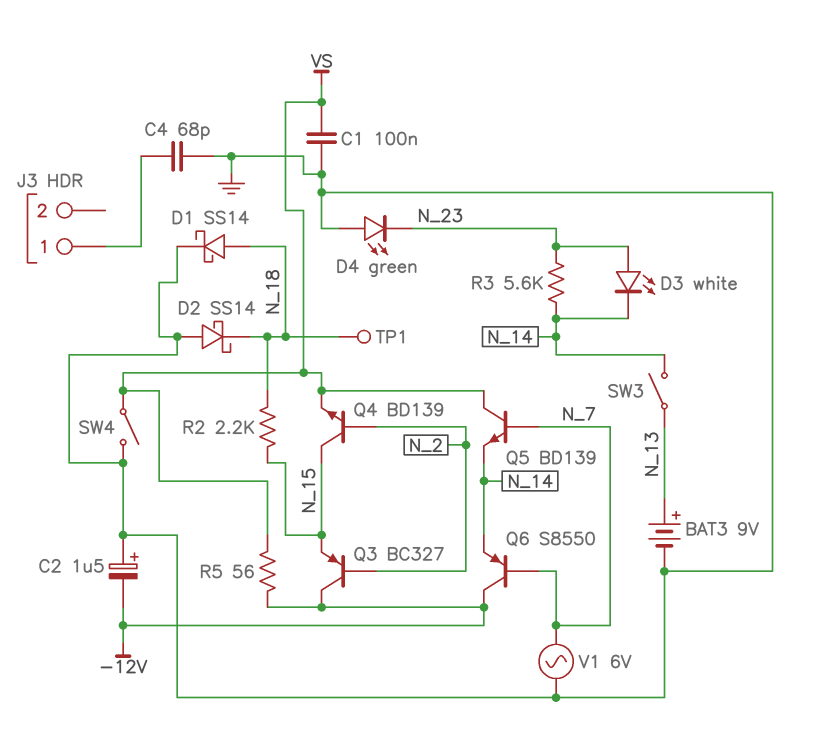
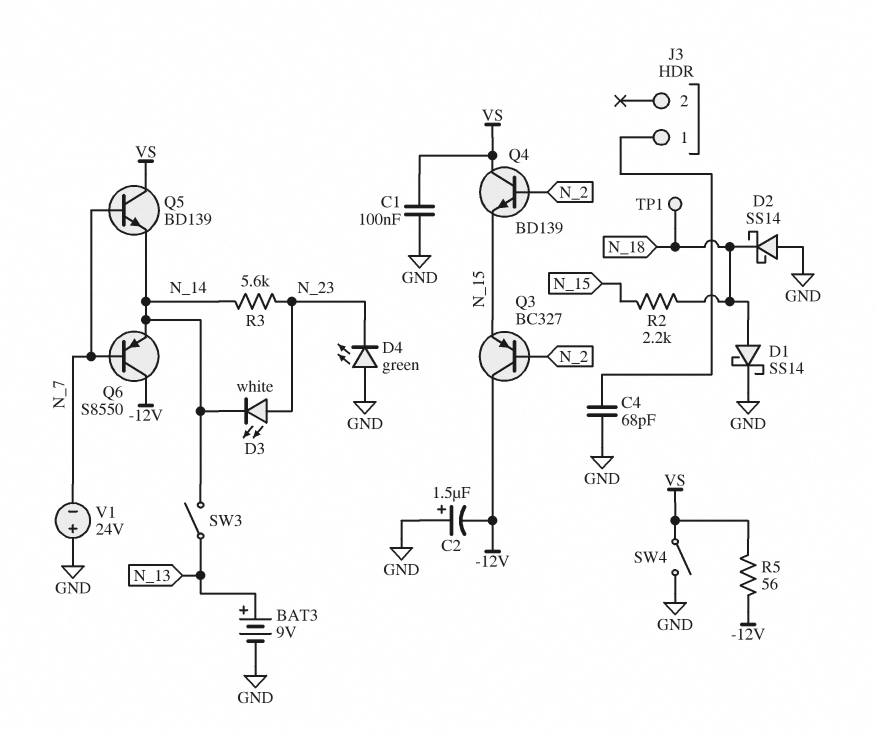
Q4: NPN BD139 (B N_2, C N_15, E VS) -> NPN BD139 (B N_2, C VS, E N_15)
V1: AC 6V (GND, N_7) -> 24V (plus GND, minus N_7)

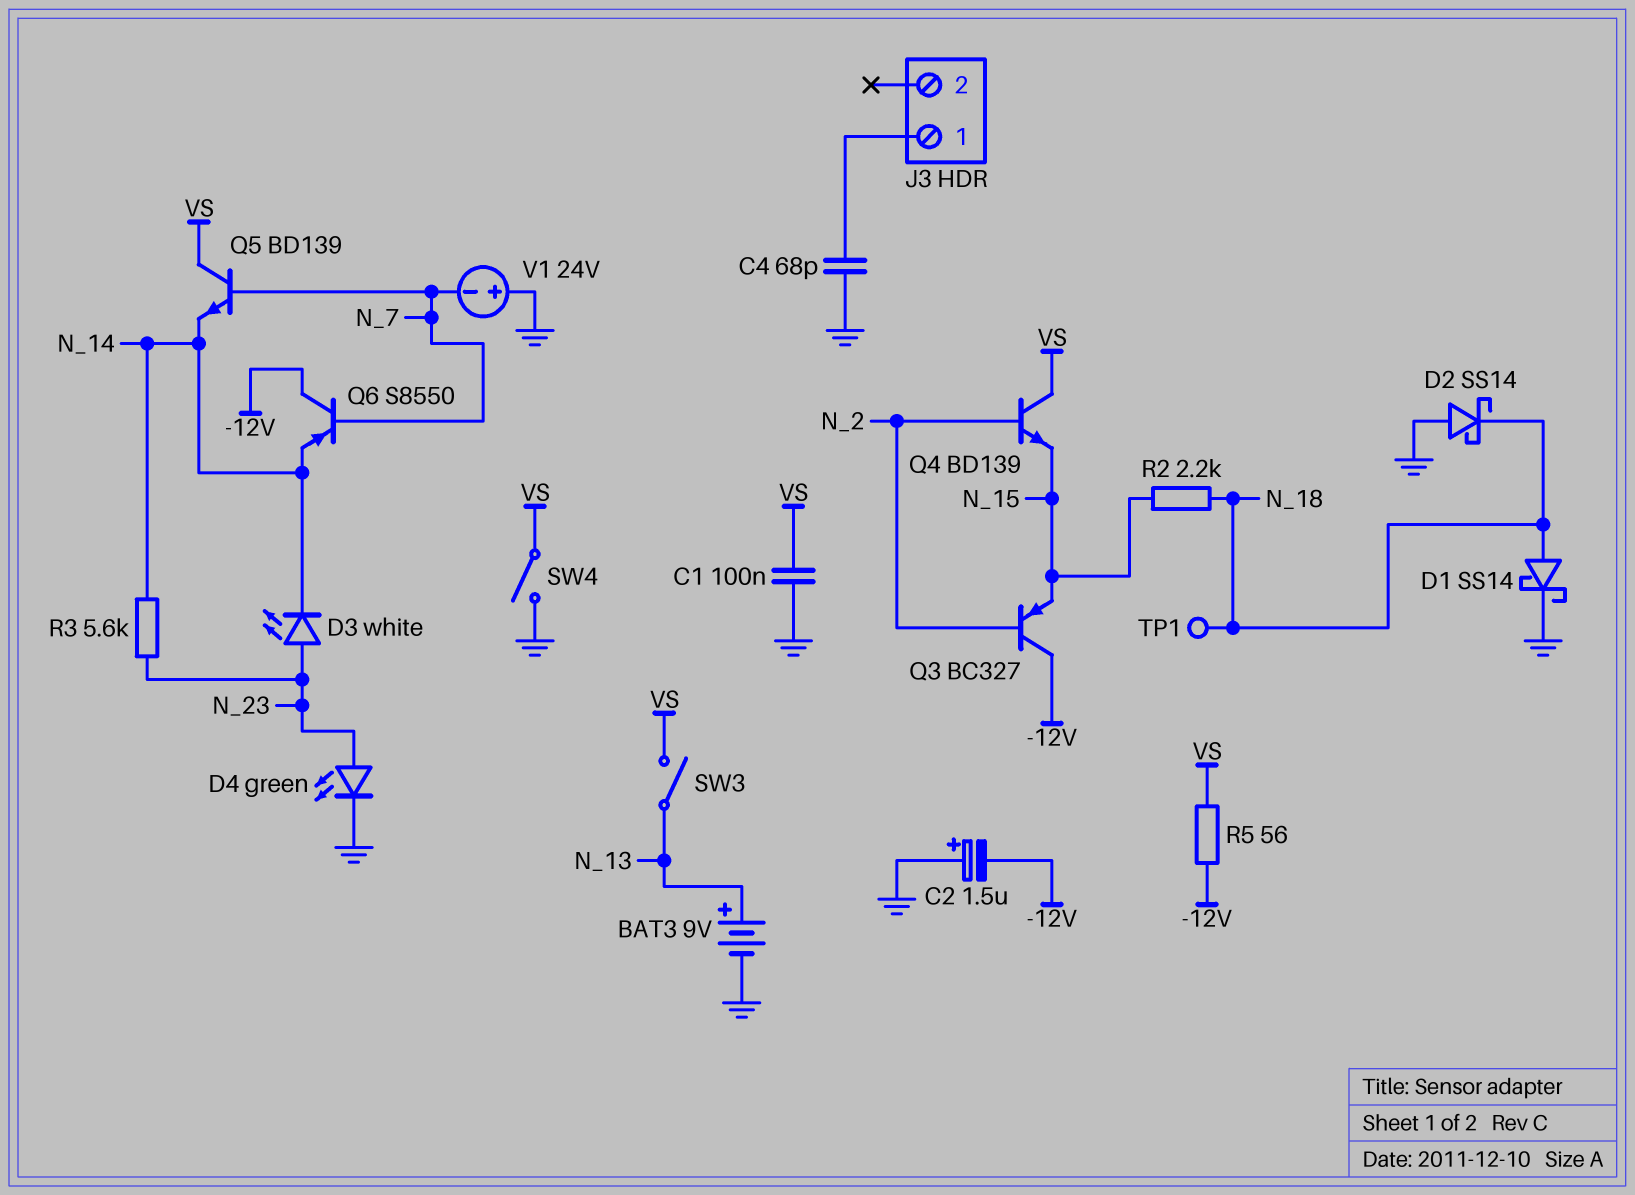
D4: LED green (A GND, K N_23) -> LED green (A N_23, K GND)
SW3: switch (N_13, N_14) -> switch (N_13, VS)

